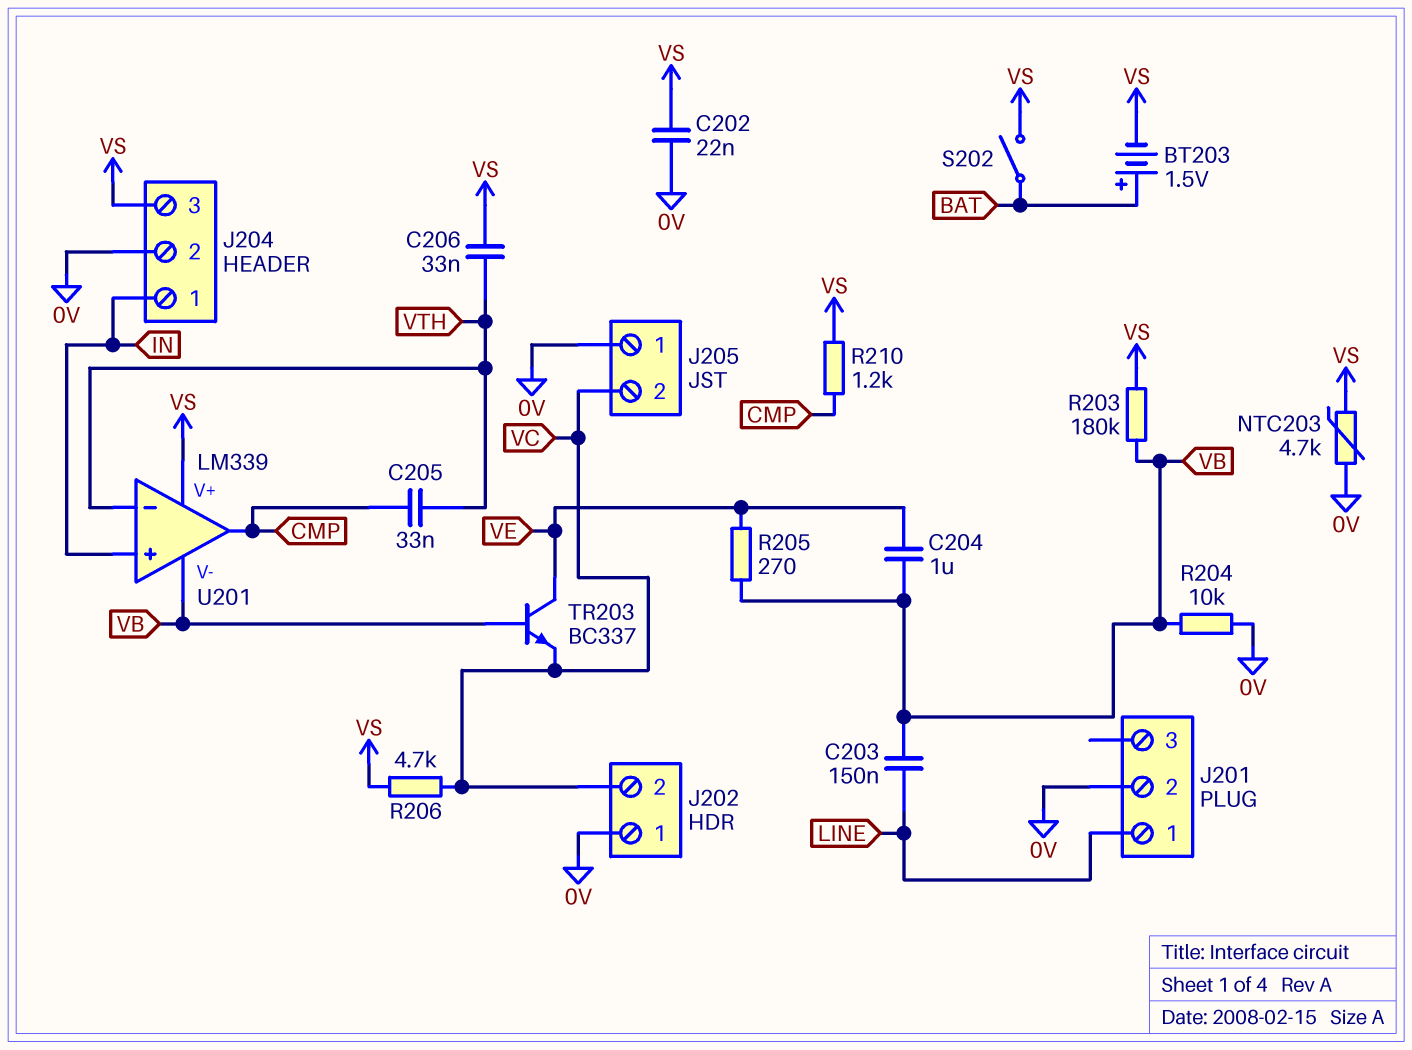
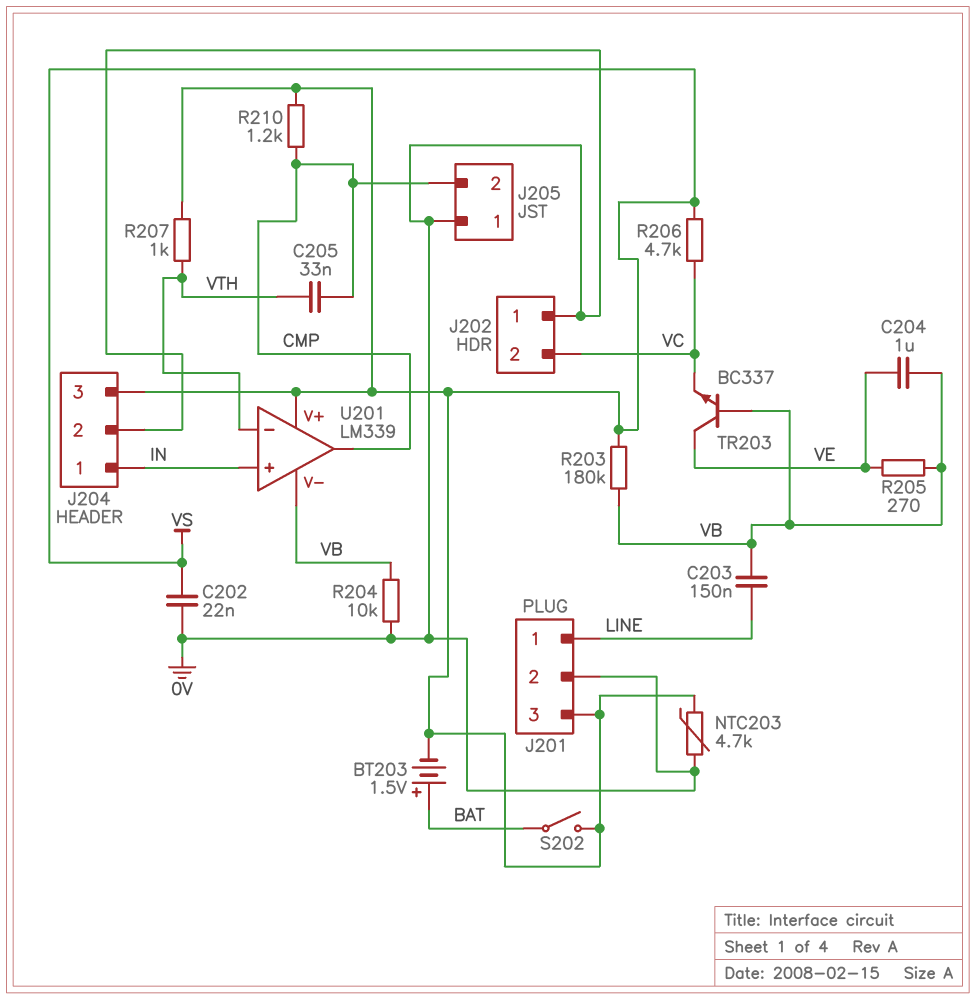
C206: 33nF (VS, VTH) -> none
J201 pin 3: none -> VS
J205 pin 2: VC -> CMP
R207: none -> 1k (VS, VTH)

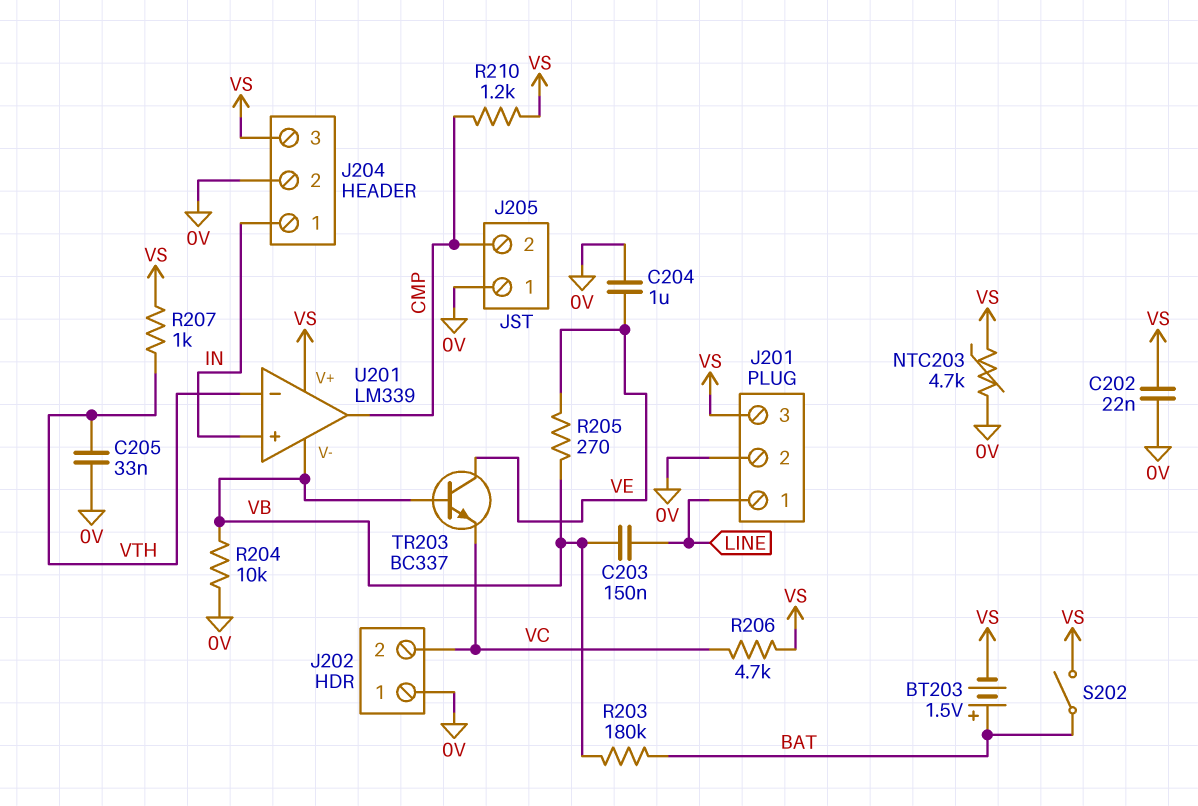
C204: 1uF (VB, VE) -> 1uF (0V, VE)
C205: 33nF (CMP, VTH) -> 33nF (0V, VTH)
R203: 180k (VB, VS) -> 180k (BAT, VB)

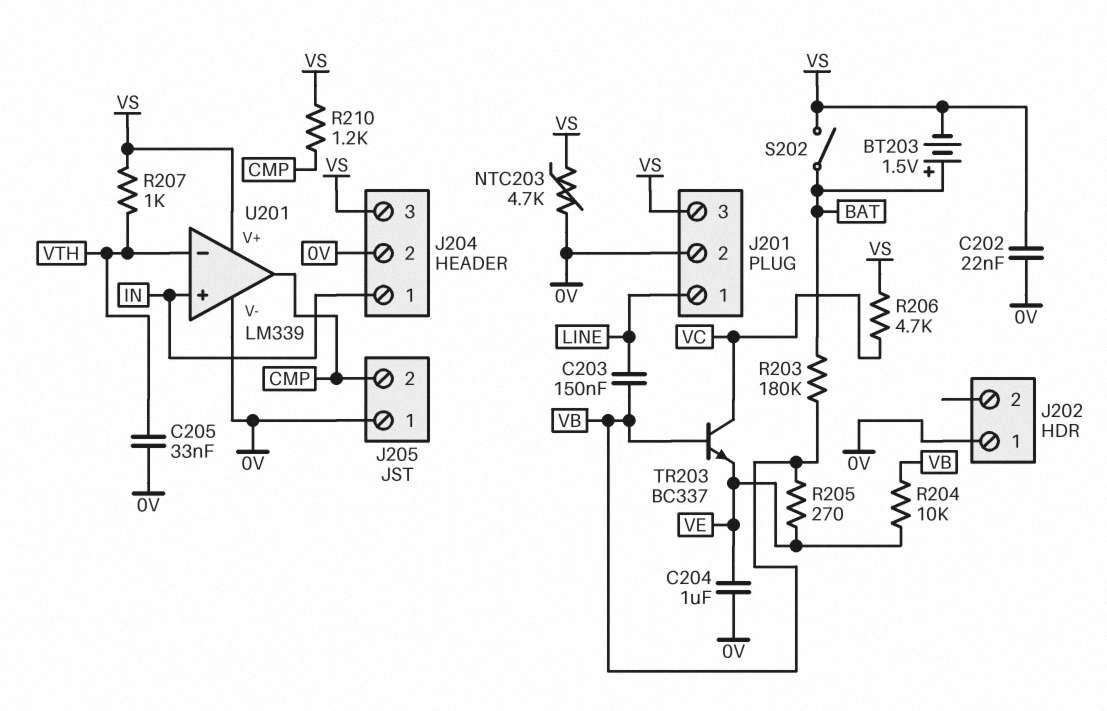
J202 pin 2: VC -> none
R204: 10k (0V, VB) -> 10k (VB, VE)
TR203: NPN BC337 (B VB, C VE, E VC) -> NPN BC337 (B VB, C VC, E VE)
U201 pin V-: VB -> 0V

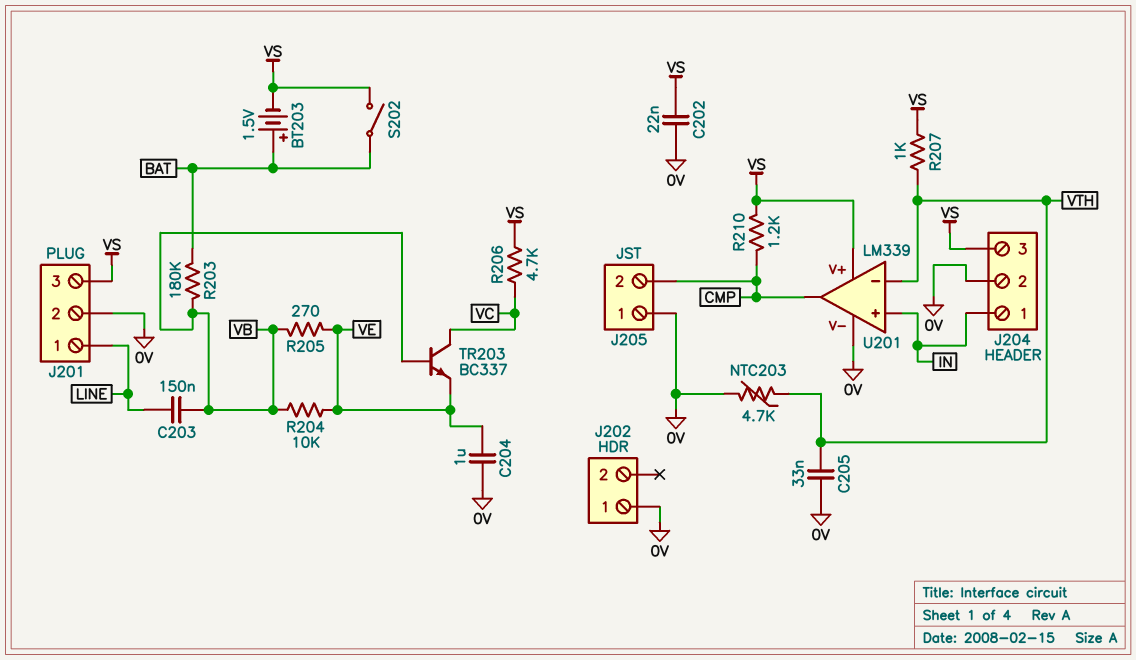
NTC203: 4.7k (0V, VS) -> 4.7k (0V, VTH)

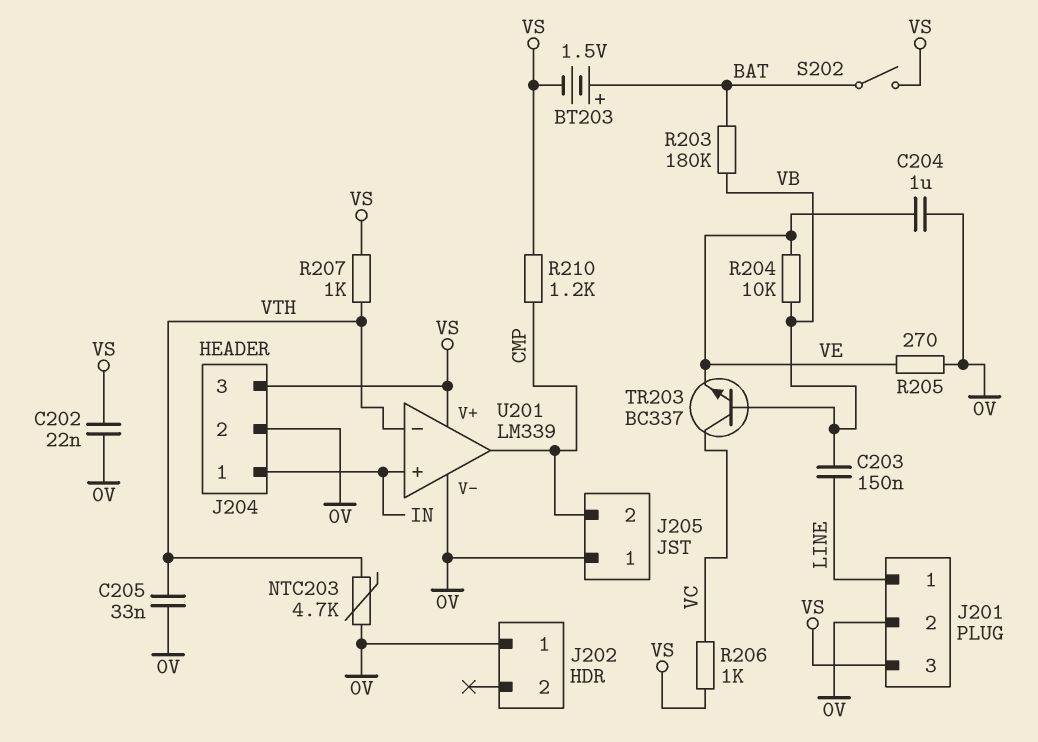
R205: 270 (VB, VE) -> 270 (0V, VE)
R206: 4.7k (VC, VS) -> 1k (VC, VS)

